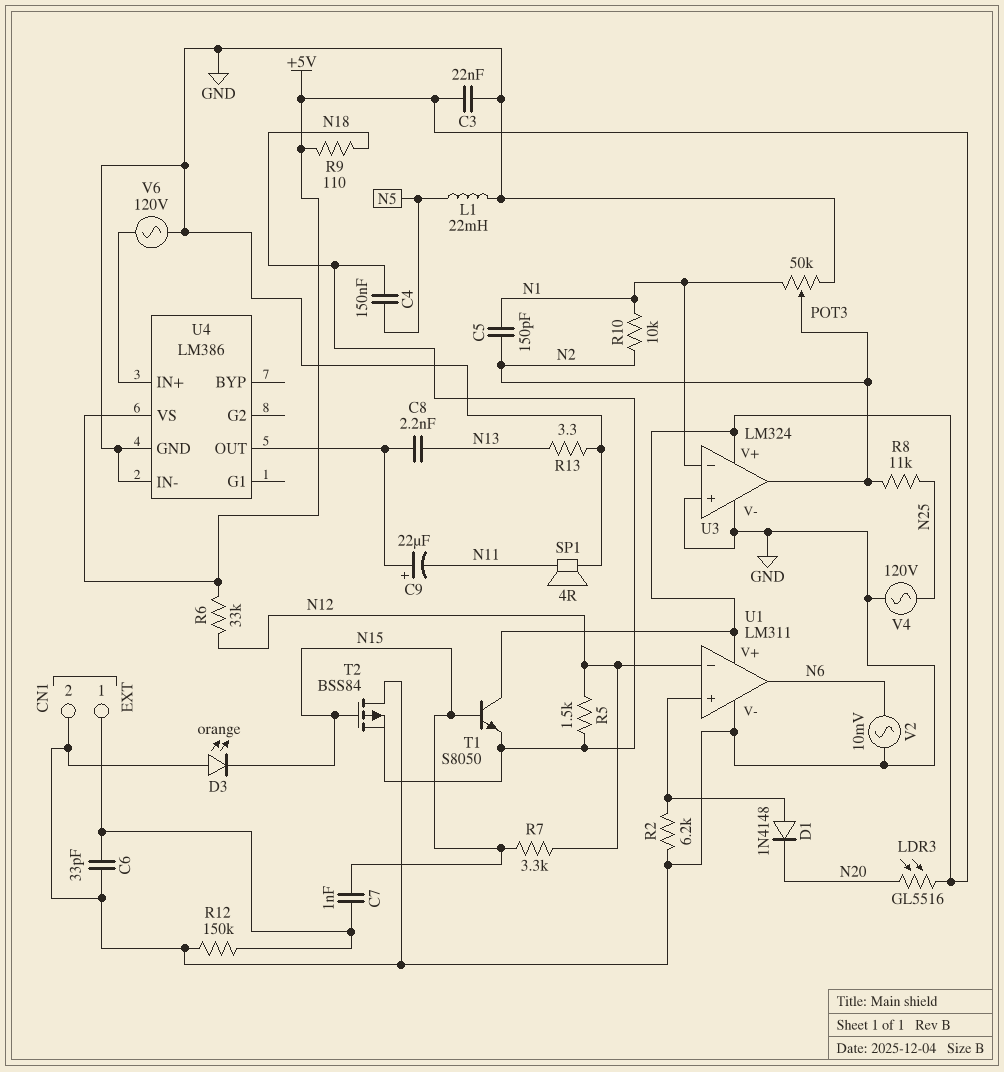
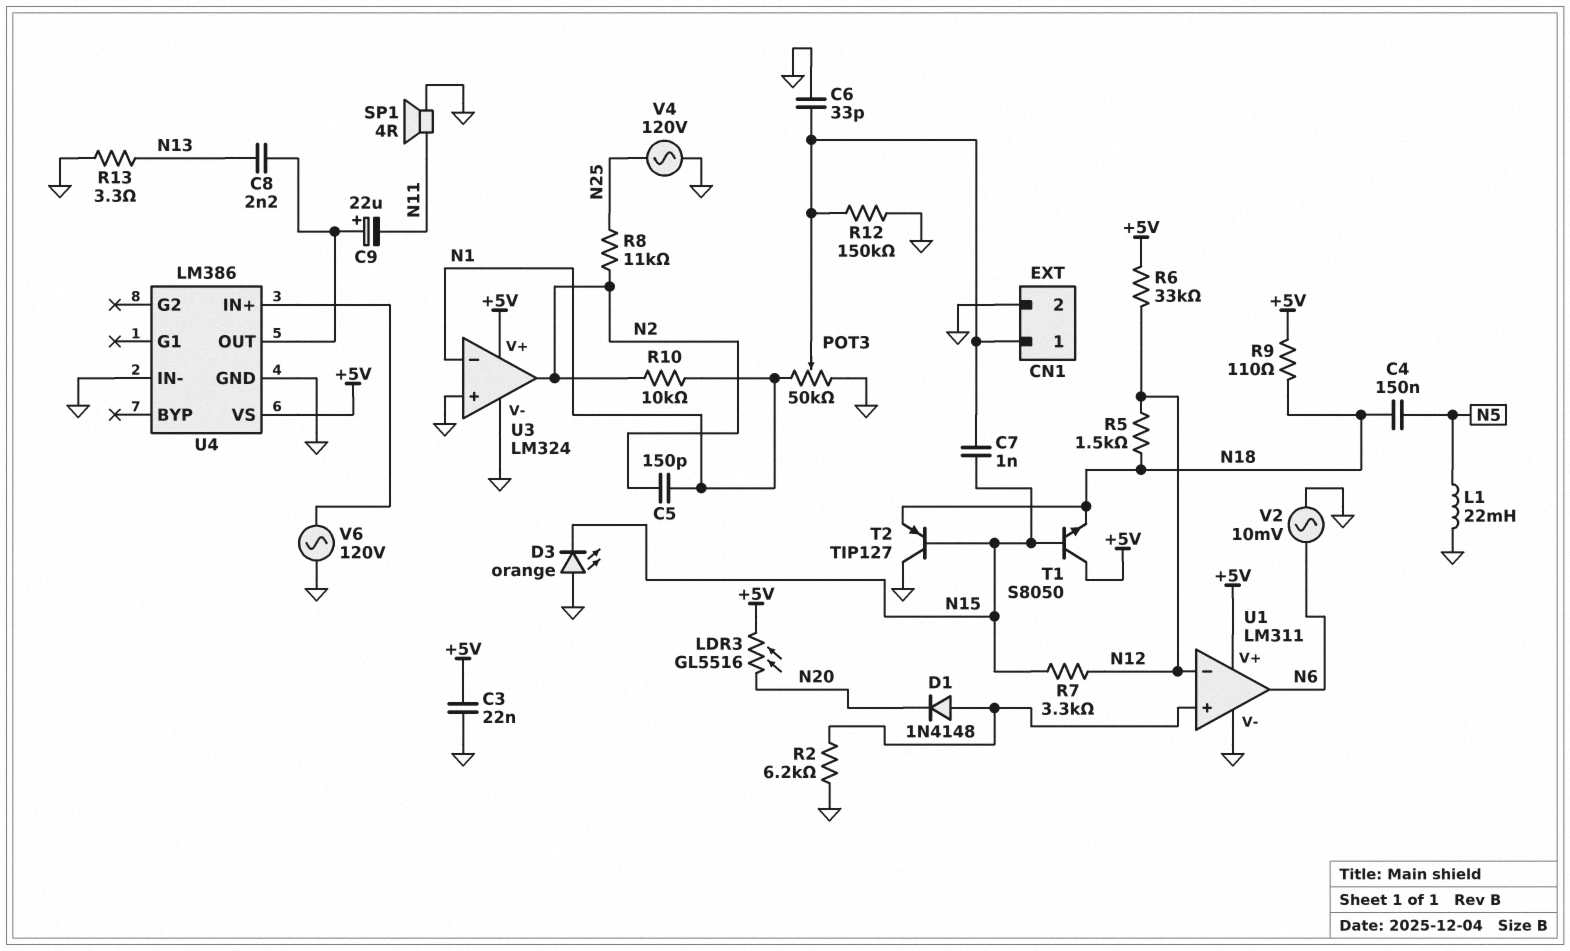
POT3: 50k (GND, N1, wiper N2) -> 50k (GND, N1, wiper CN1/1)
T2: PMOS BSS84 (G N15, D GND, S N18) -> PNP TIP127 (B N15, C GND, E N18)

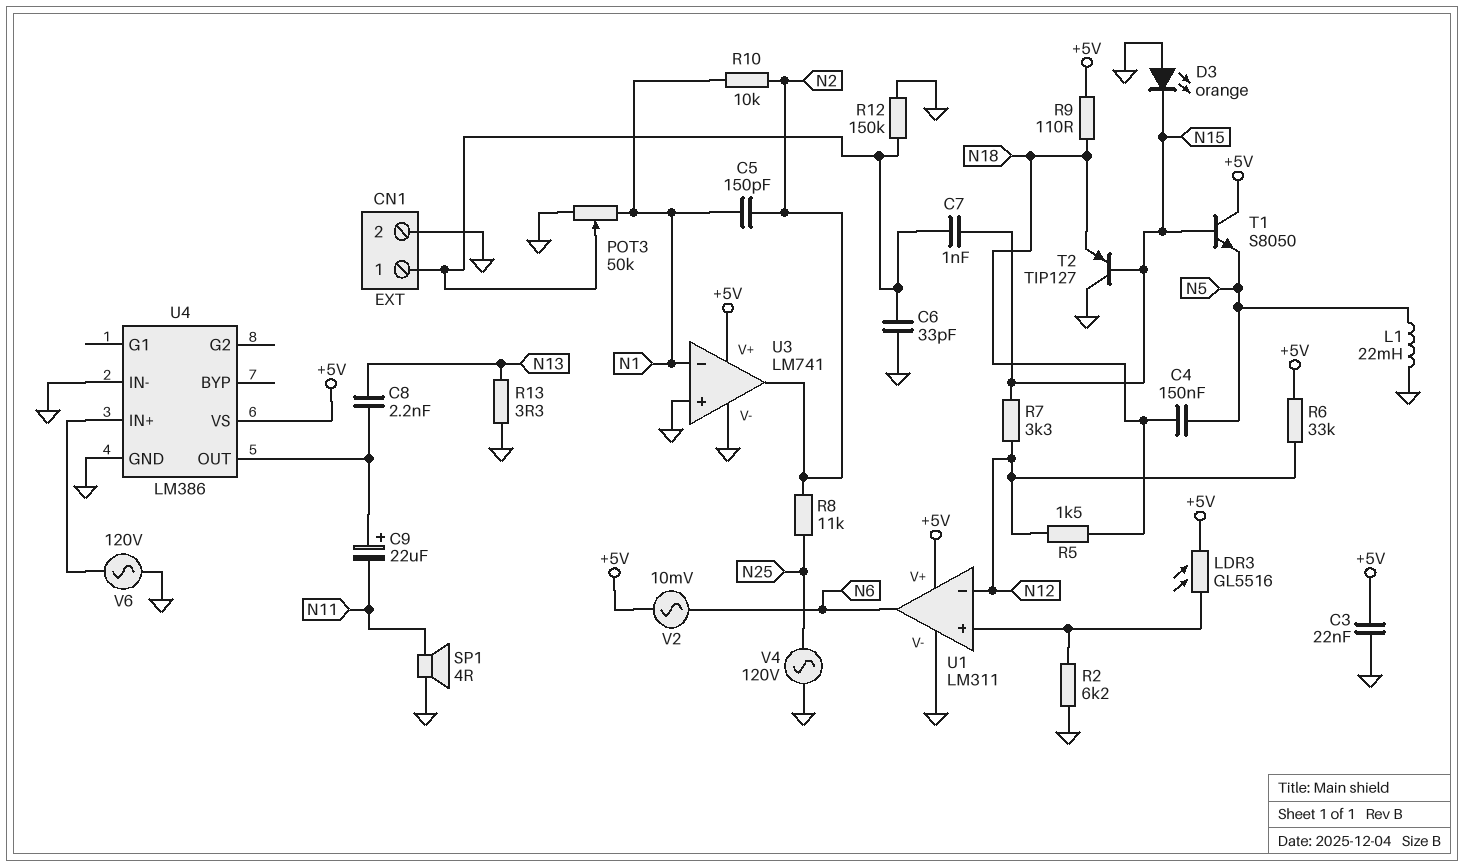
D1: diode 1N4148 (A U1/in+, K N20) -> none
LDR3: GL5516 (+5V, N20) -> GL5516 (+5V, U1/in+)
T1: NPN S8050 (B N15, C +5V, E N18) -> NPN S8050 (B N15, C +5V, E N5)
U3: LM324 -> LM741
V2: AC 10mV (GND, N6) -> AC 10mV (+5V, N6)

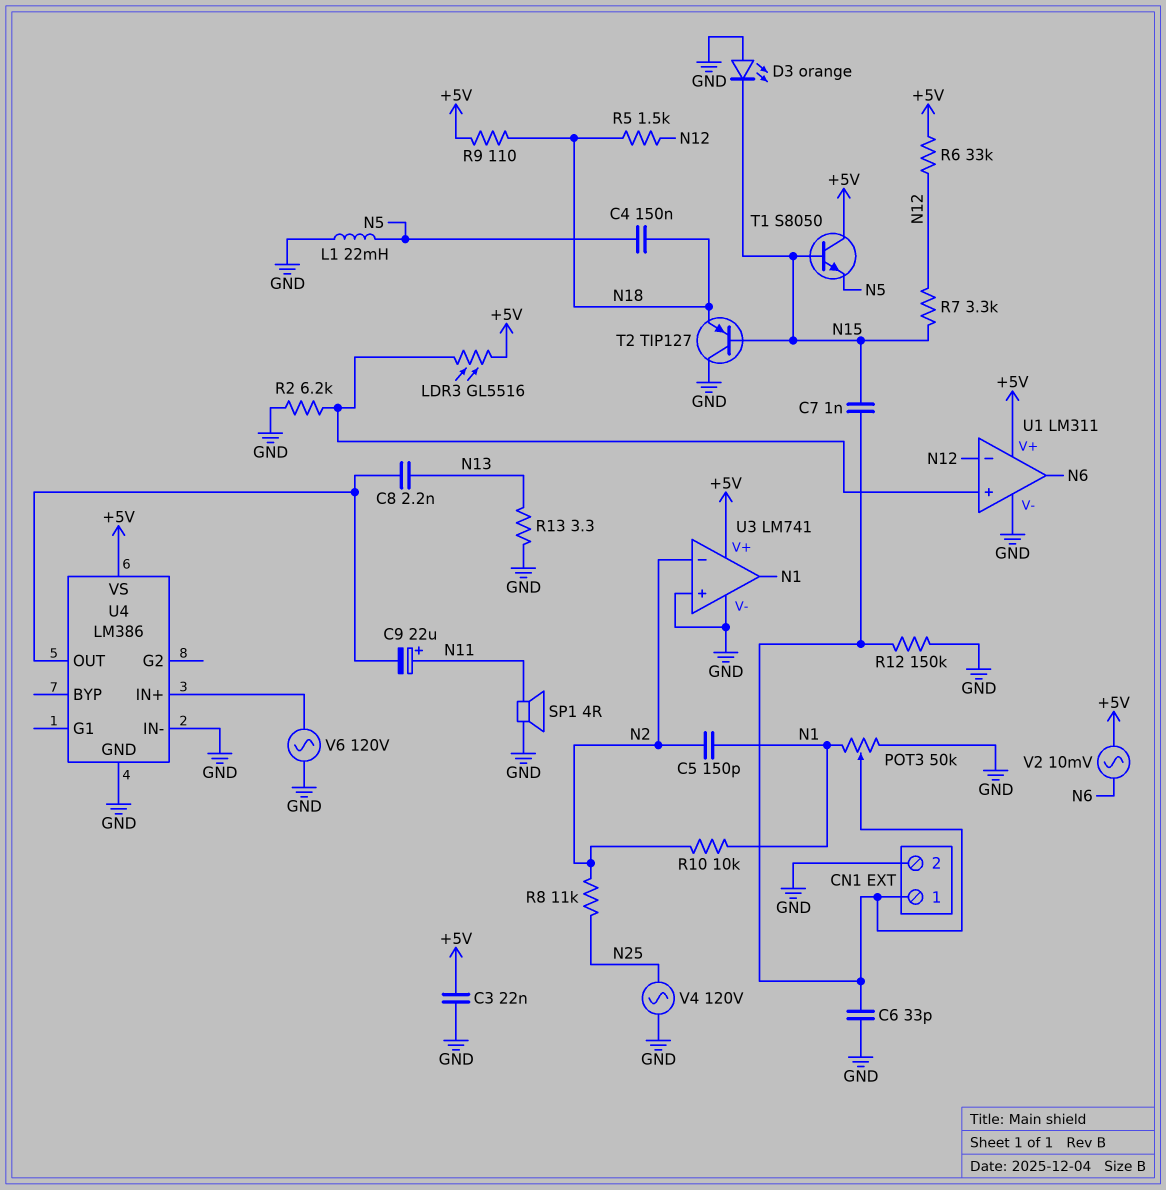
C9: 22uF (plus U4/OUT, minus N11) -> 22uF (plus N11, minus U4/OUT)
U3 pin in-: N1 -> N2
U3 pin out: N2 -> N1

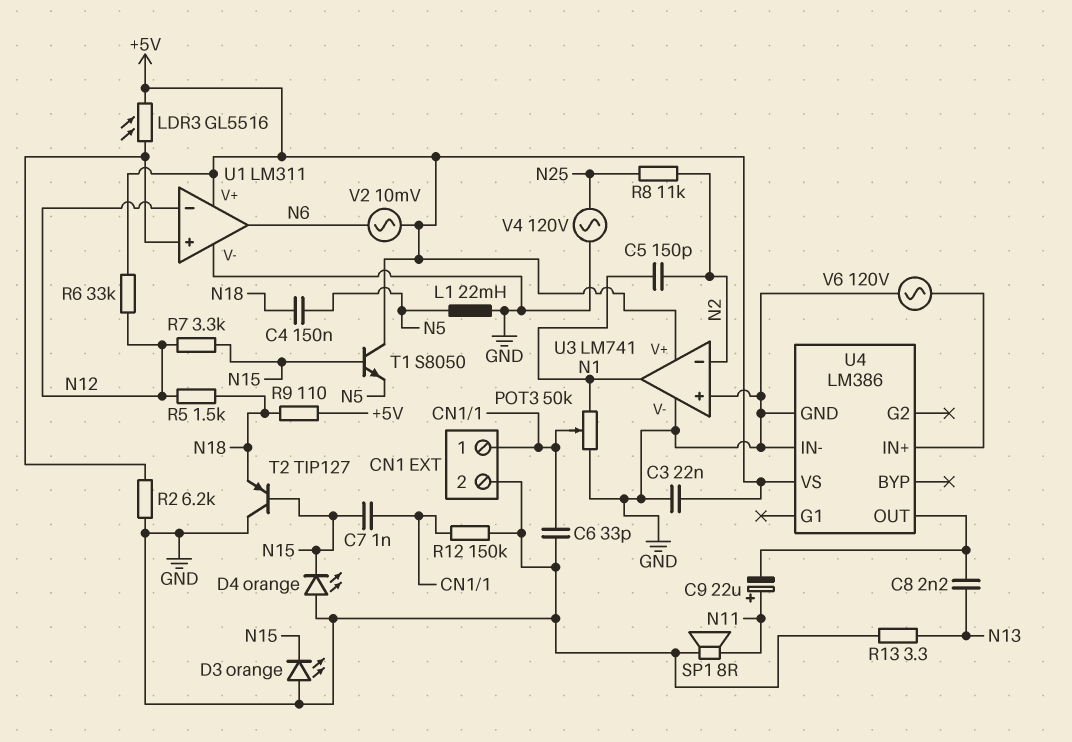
D4: none -> LED orange (A GND, K N15)
R10: 10k (N1, N2) -> none
SP1: speaker 4R (GND, N11) -> speaker 8R (GND, N11)

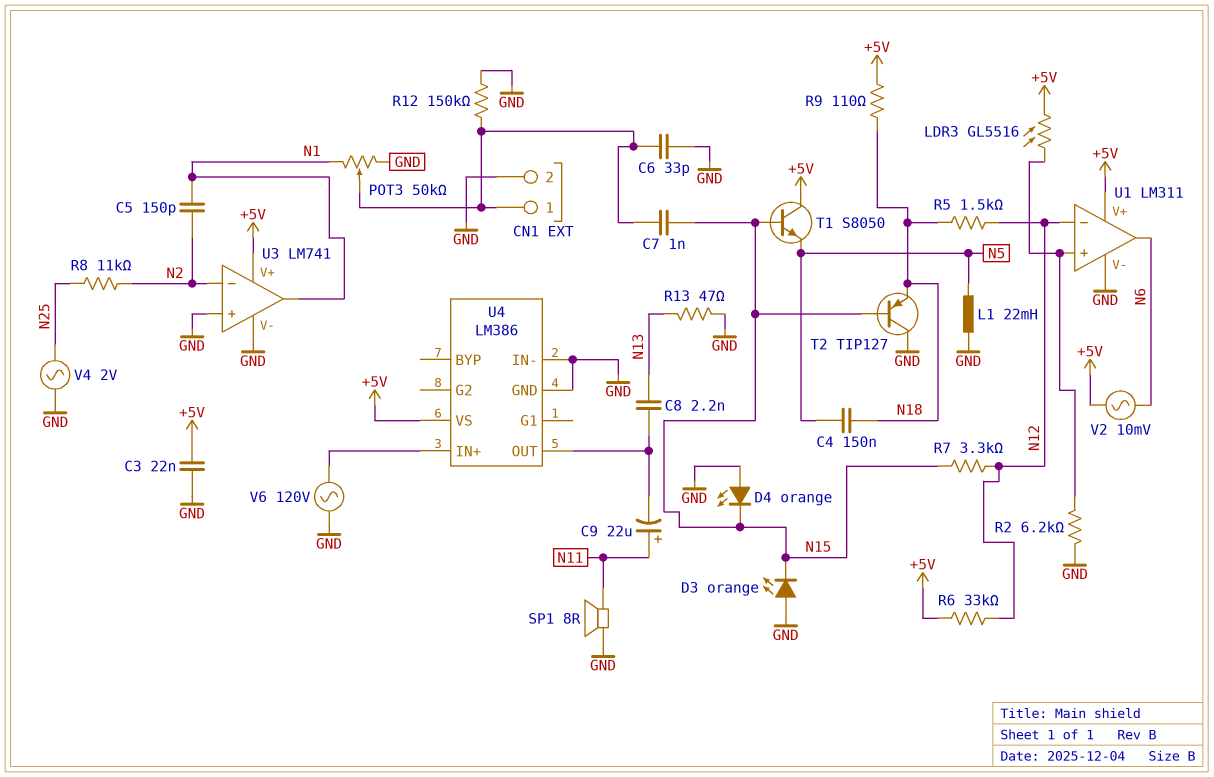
R13: 3.3 (GND, N13) -> 47 (GND, N13)
V4: AC 120V (GND, N25) -> AC 2V (GND, N25)

